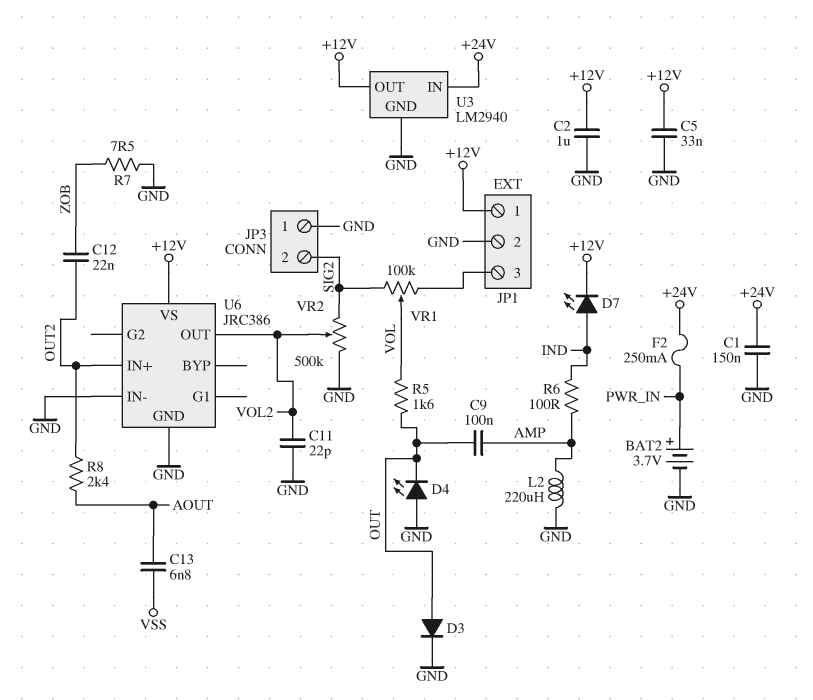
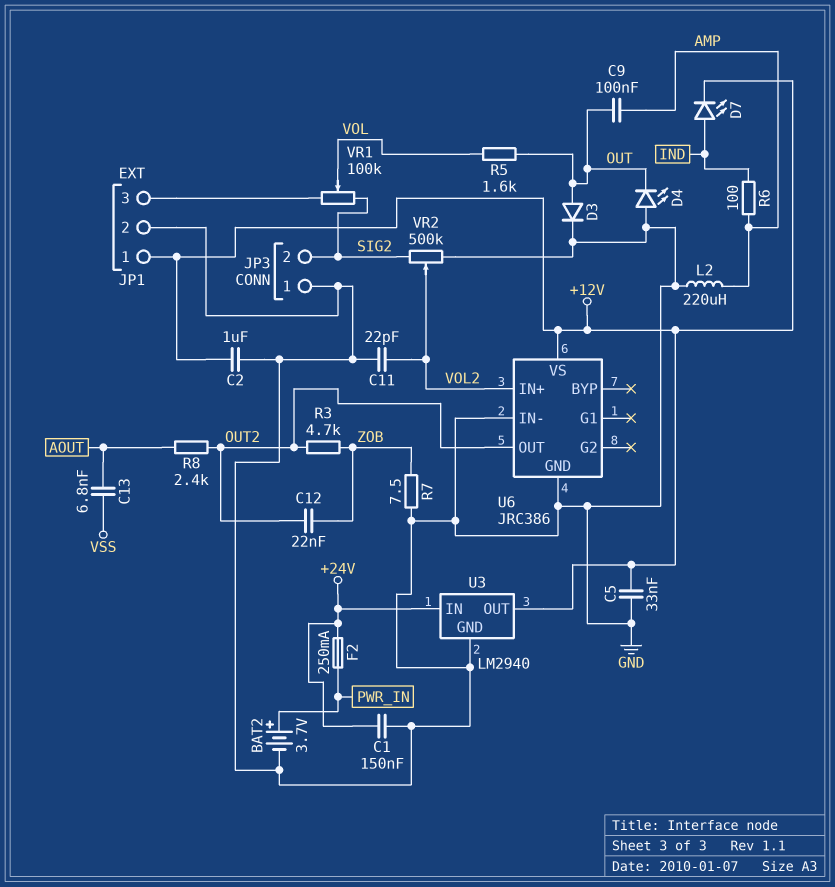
R3: none -> 4.7k (OUT2, ZOB)
U6 pin IN+: OUT2 -> VOL2
U6 pin OUT: VOL2 -> OUT2

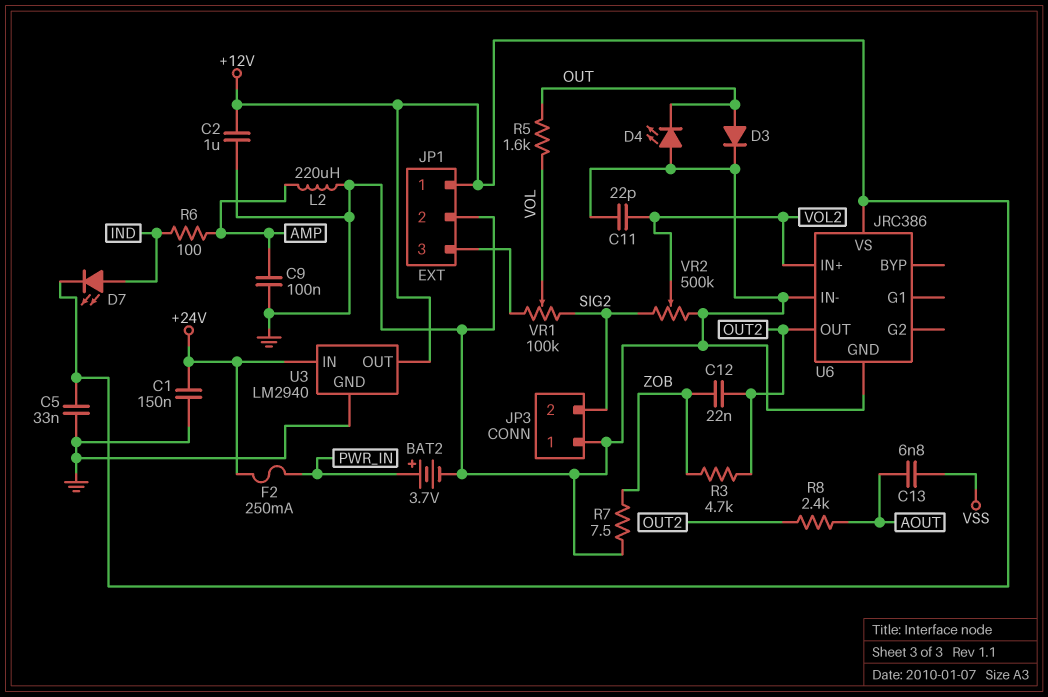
C9: 100nF (AMP, OUT) -> 100nF (AMP, GND)

